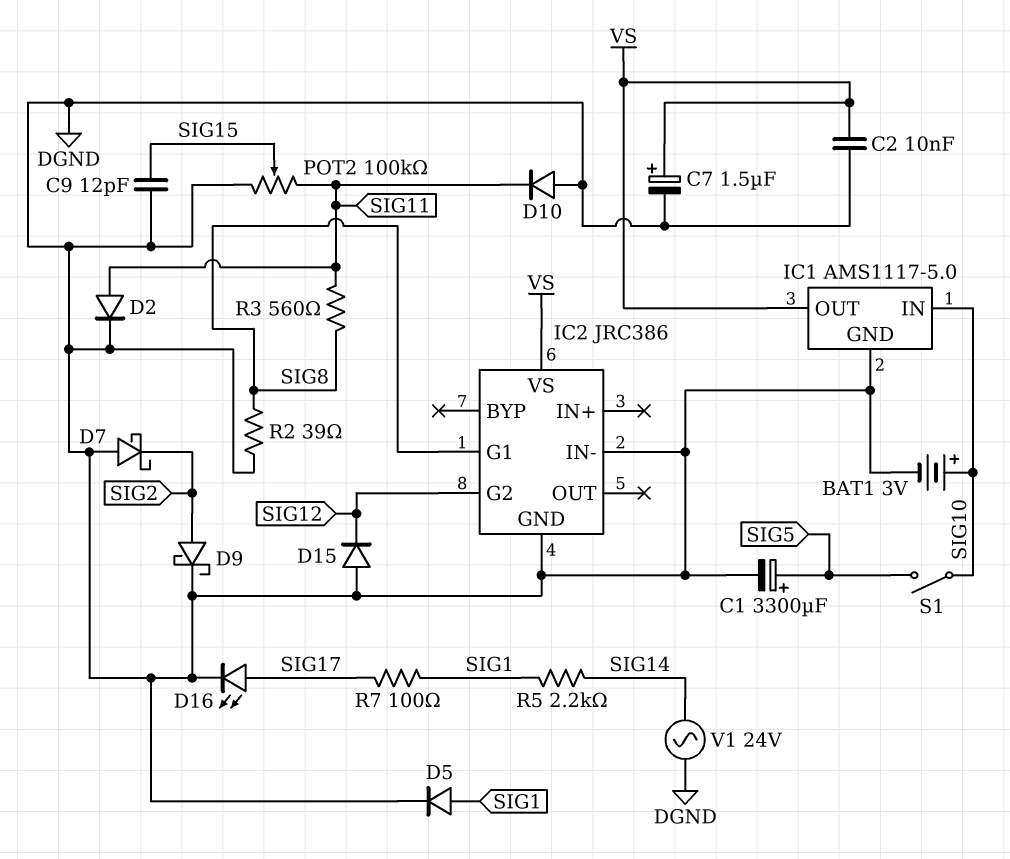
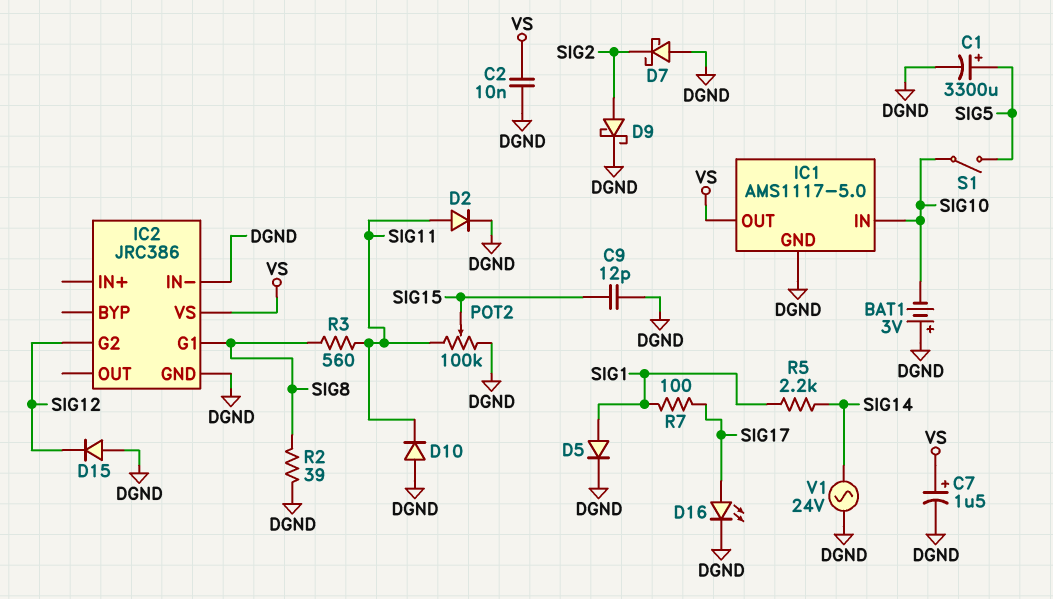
BAT1: 3V (plus SIG10, minus DGND) -> 3V (plus DGND, minus SIG10)

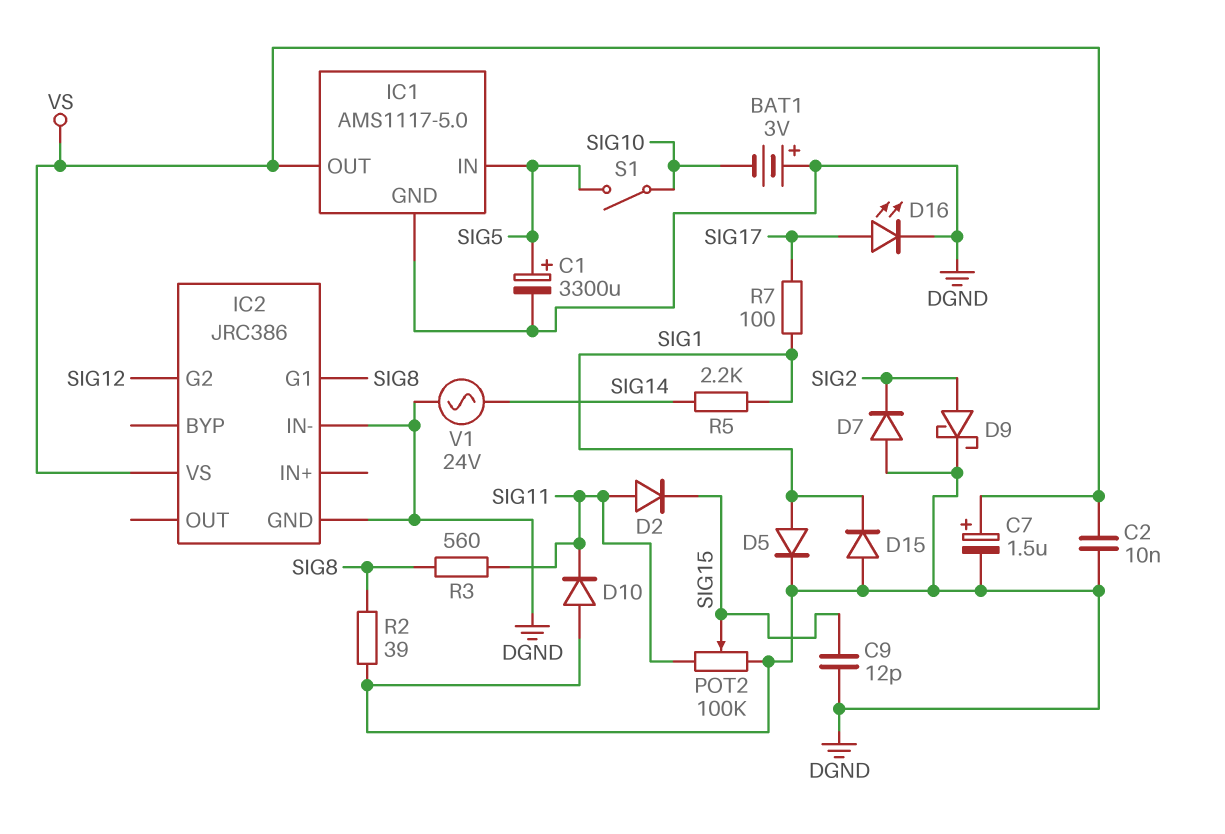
D2: diode (A SIG11, K DGND) -> diode (A SIG11, K SIG15)
D7: schottky (A DGND, K SIG2) -> diode (A DGND, K SIG2)
D15: diode (A DGND, K SIG12) -> diode (A DGND, K SIG1)
IC1 pin IN: SIG10 -> SIG5

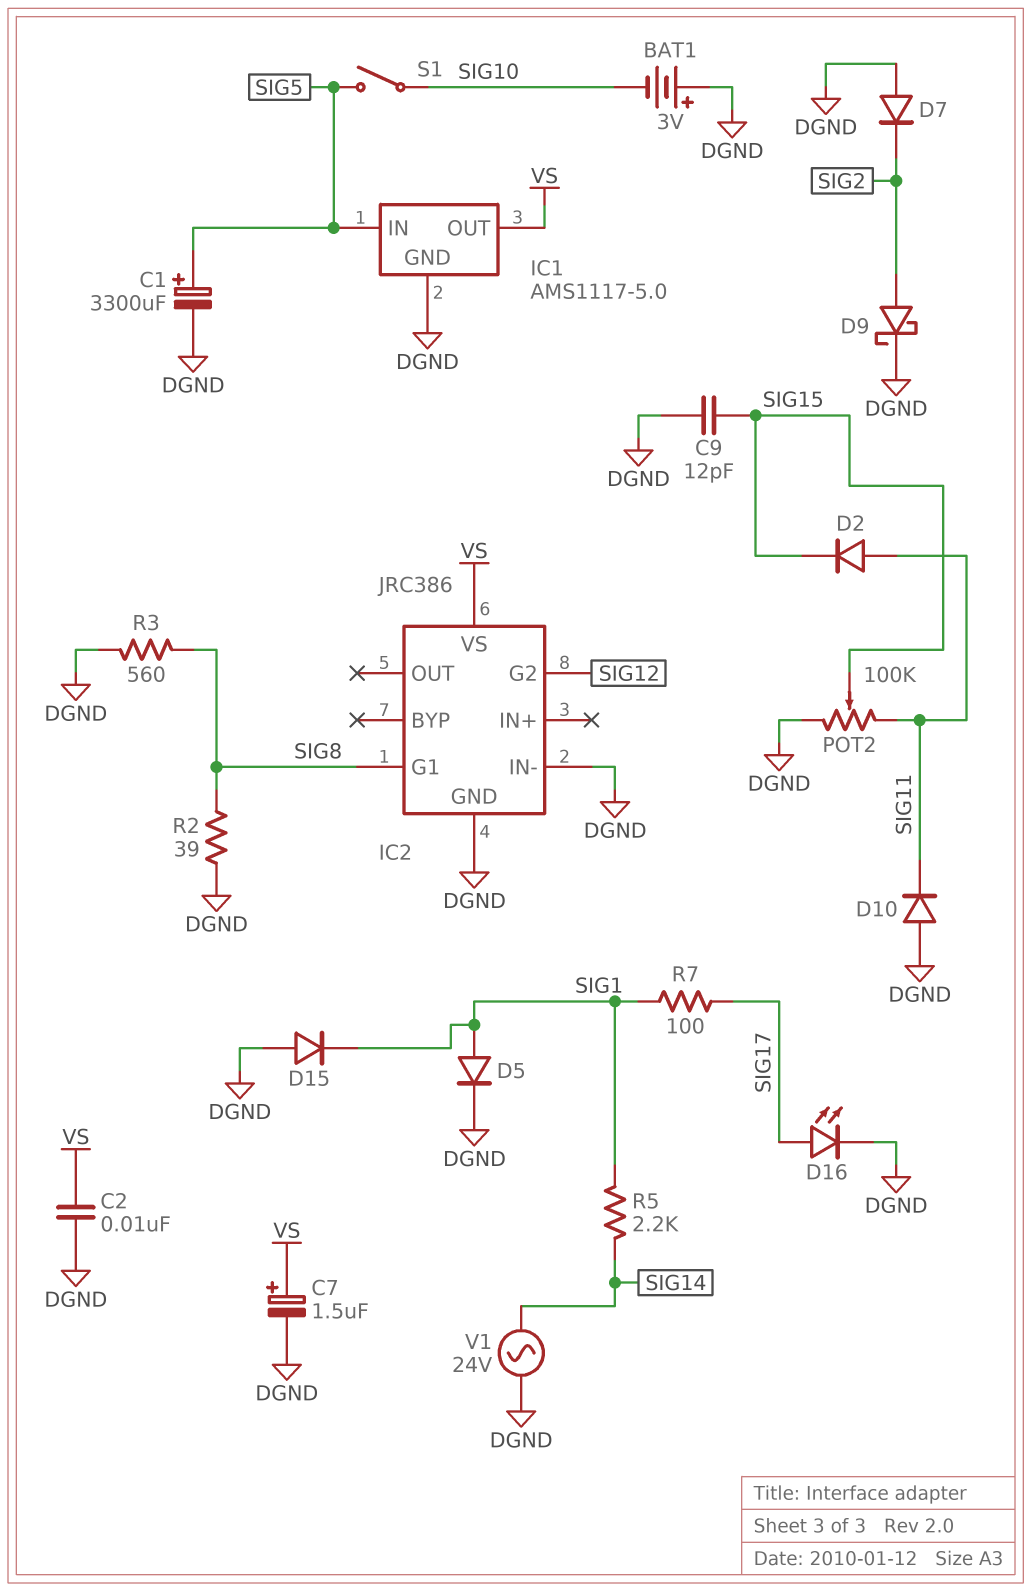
R3: 560 (SIG8, SIG11) -> 560 (DGND, SIG8)

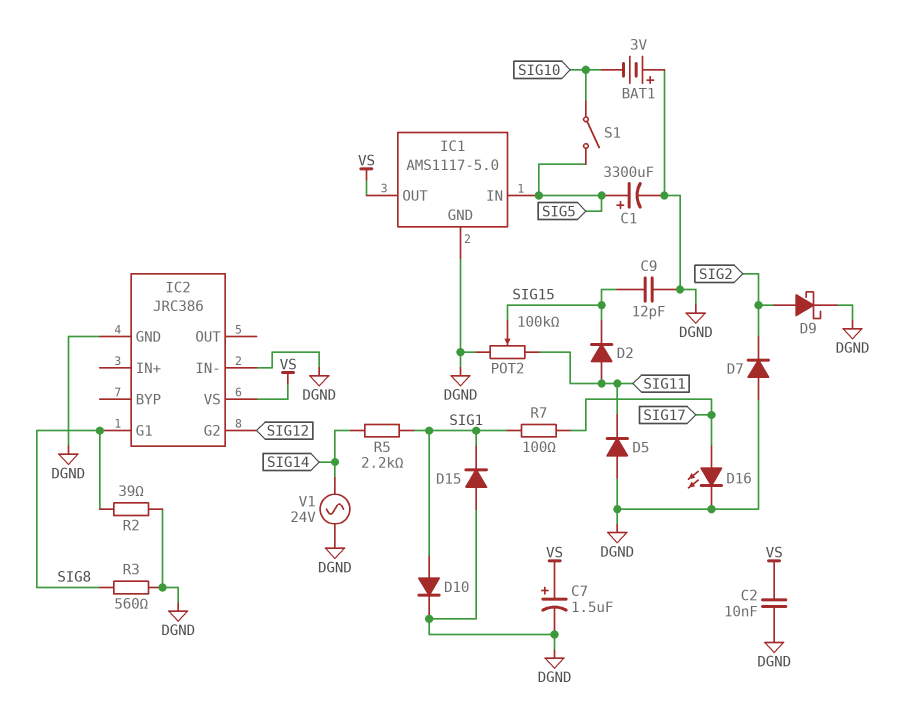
D5: diode (A SIG1, K DGND) -> diode (A DGND, K SIG11)
D10: diode (A DGND, K SIG11) -> diode (A SIG1, K DGND)

